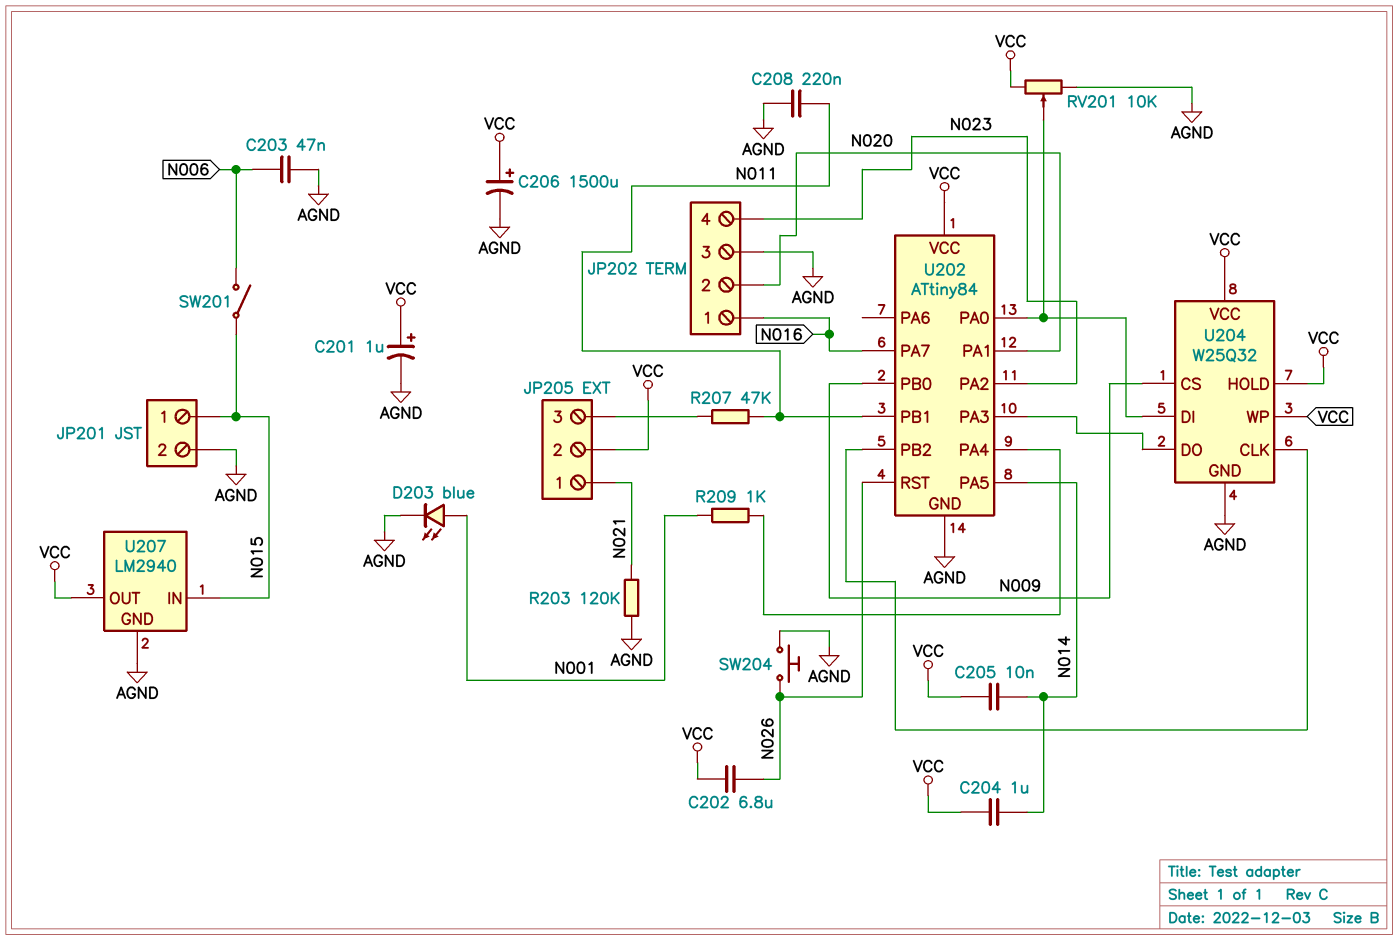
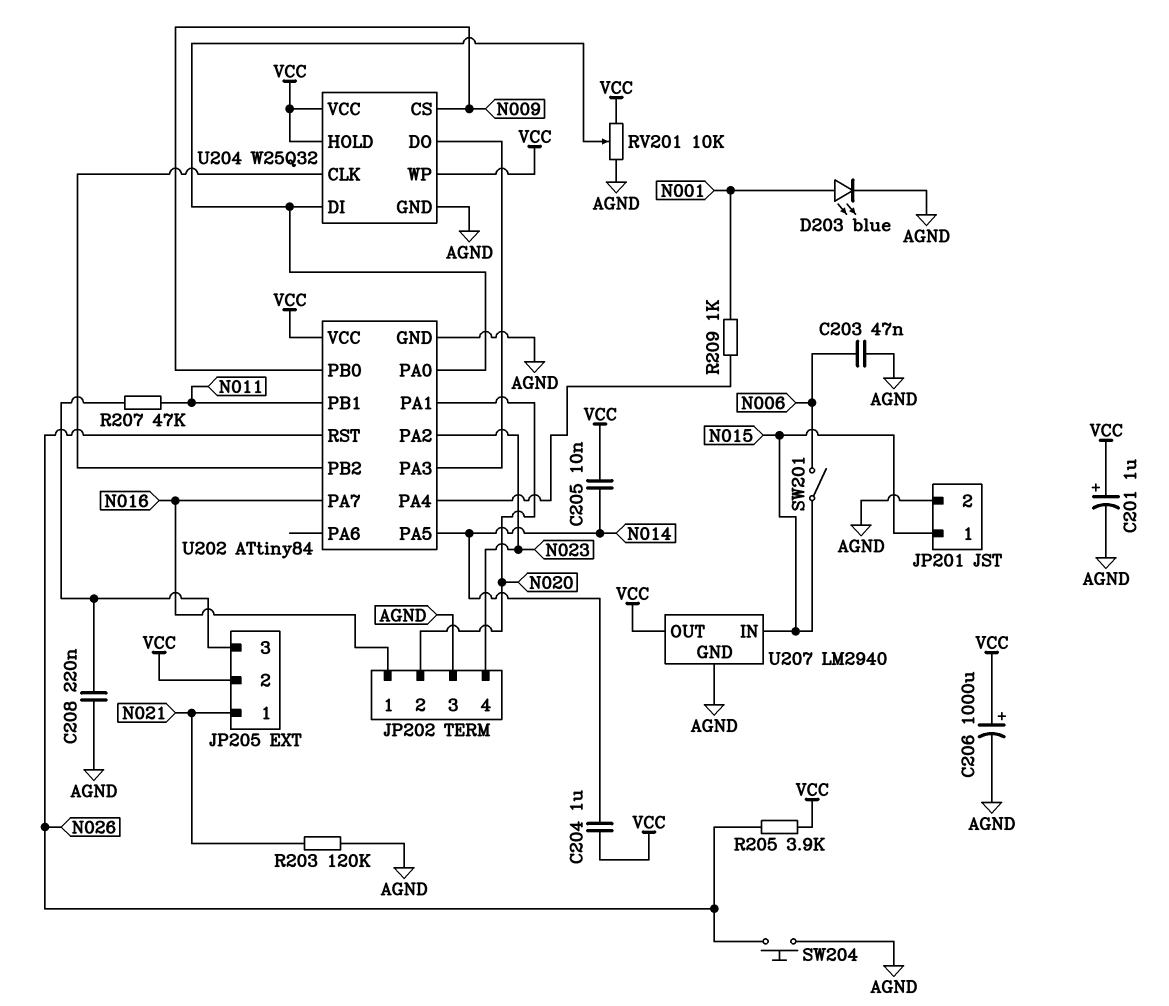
C202: 6.8uF (N026, VCC) -> none
C206: 1500uF (plus VCC, minus AGND) -> 1000uF (plus VCC, minus AGND)
C208: 220nF (AGND, N011) -> 220nF (AGND, JP205/3)
R205: none -> 3.9k (N026, VCC)

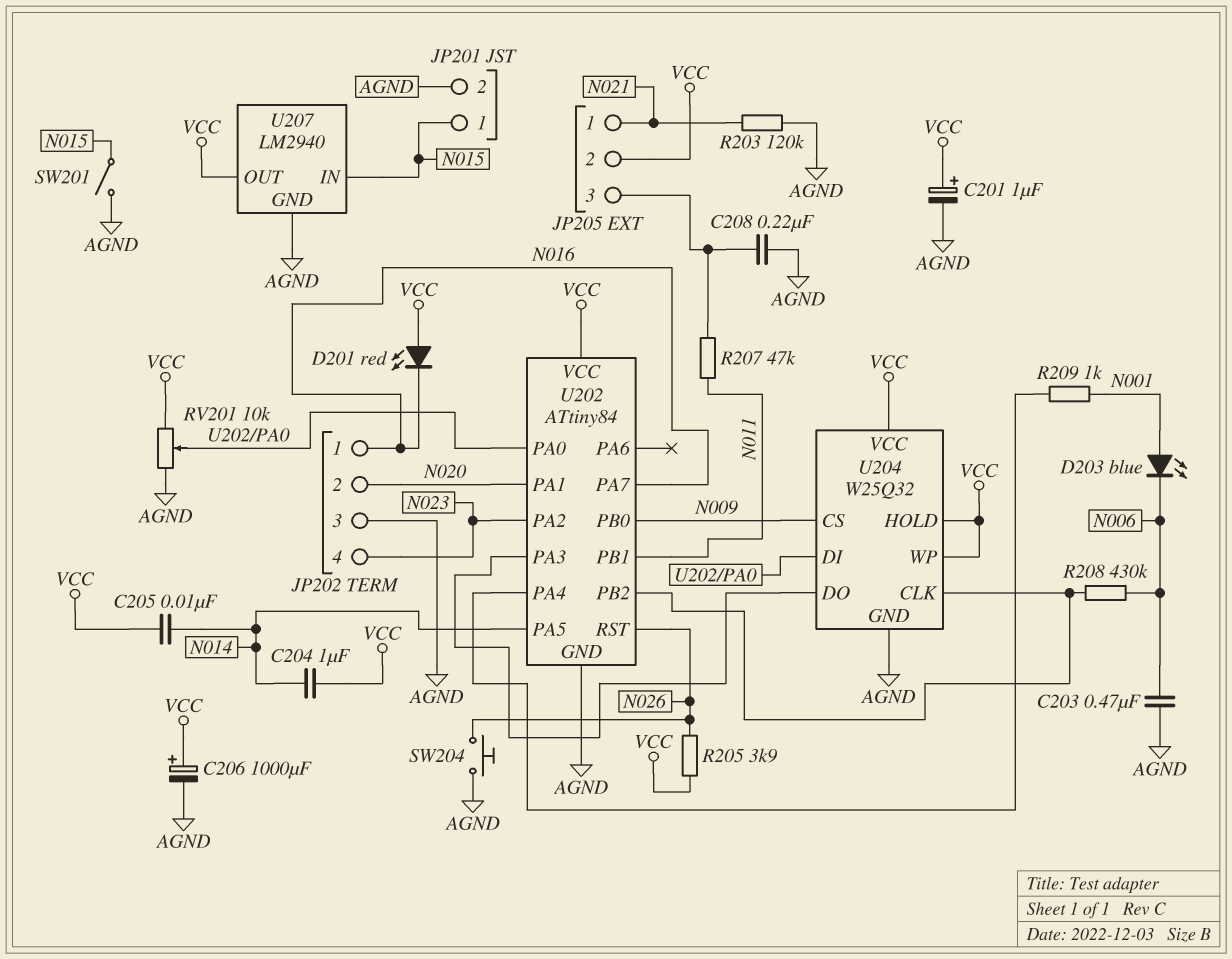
C203: 47nF (AGND, N006) -> 470nF (AGND, N006)
D201: none -> LED red (A VCC, K N016)
D203: LED blue (A N001, K AGND) -> LED blue (A N001, K N006)
R208: none -> 430k (N006, U202/PB2)
SW201: switch (N006, N015) -> switch (AGND, N015)

